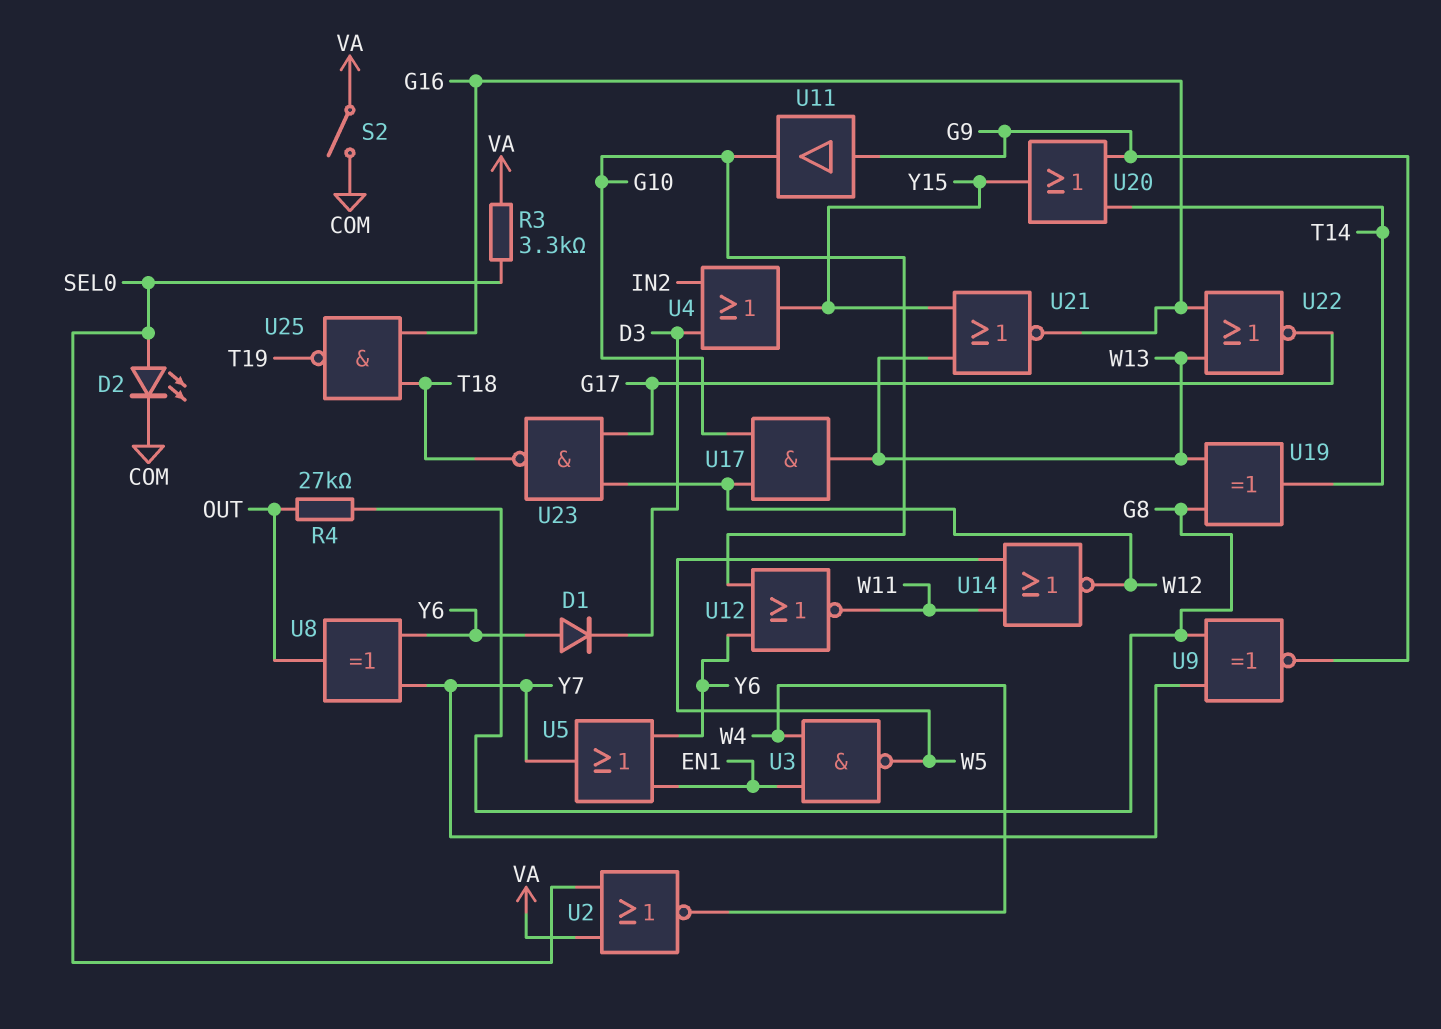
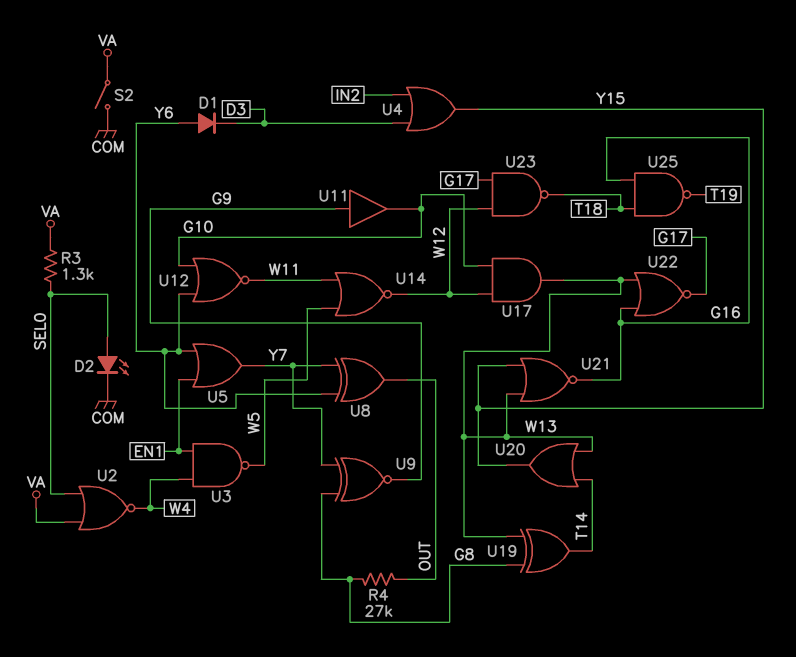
R3: 3.3k (SEL0, VA) -> 1.3k (SEL0, VA)
U20: OR (in G9, in T14, out Y15) -> OR (in T14, in W13, out Y15)

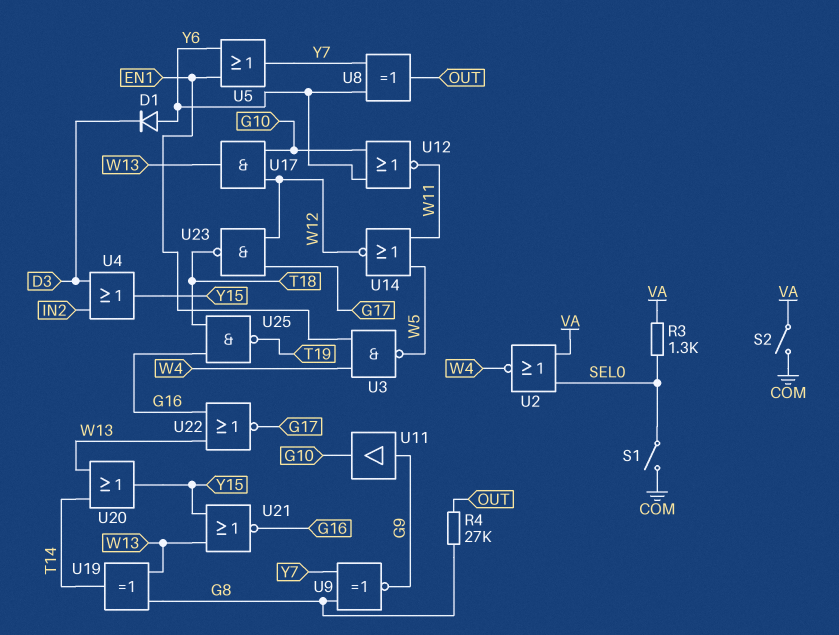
D2: LED (A SEL0, K COM) -> none
S1: none -> switch (COM, SEL0)

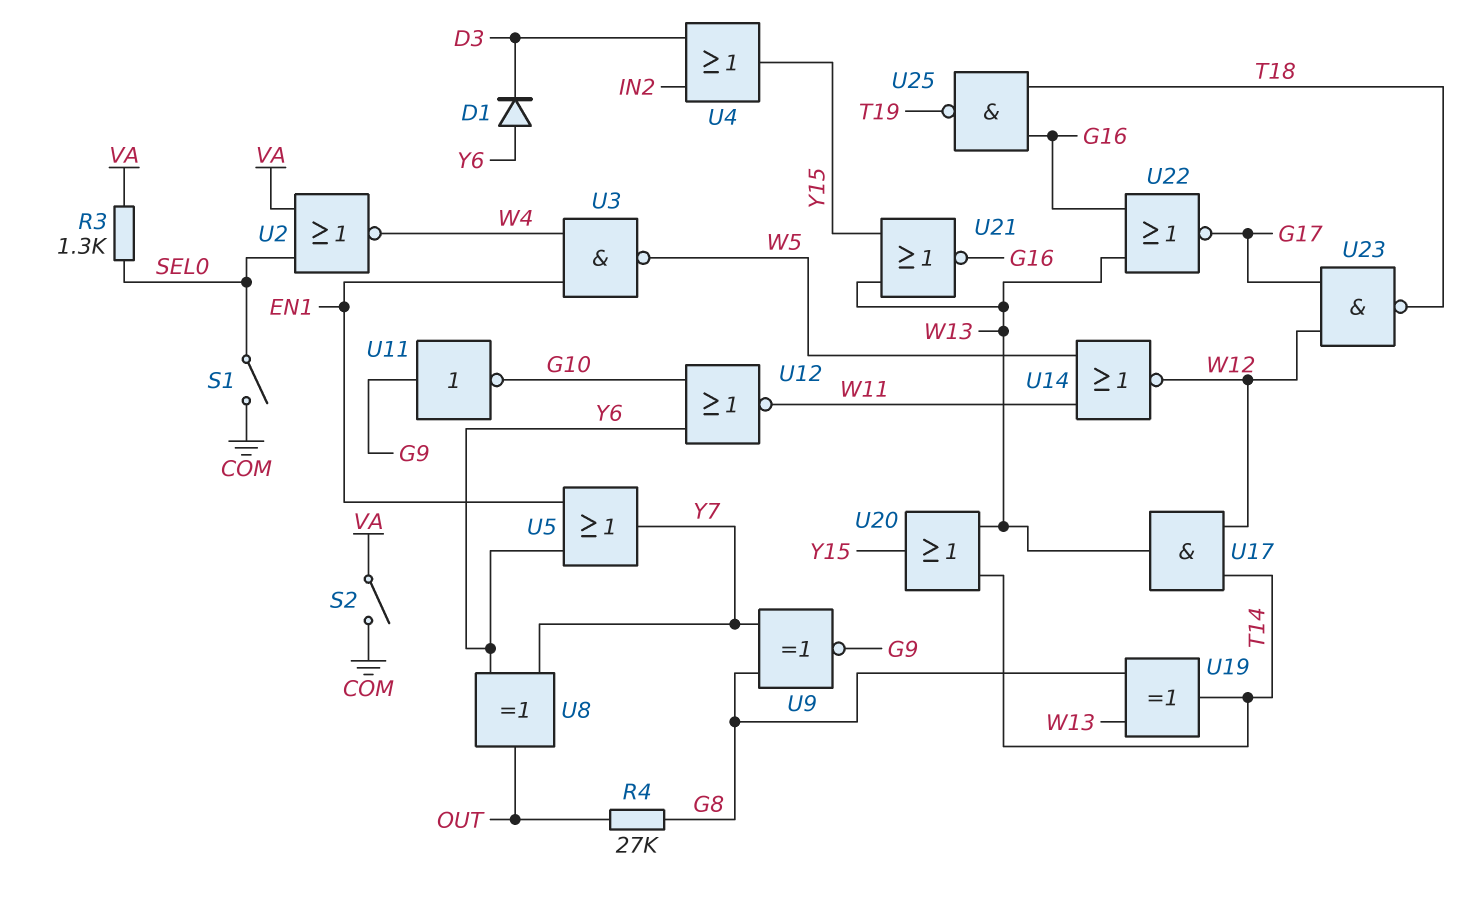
U11: buffer (in G9, out G10) -> NOT (in G9, out G10)
U17: AND (in G10, in W12, out W13) -> AND (in T14, in W12, out W13)

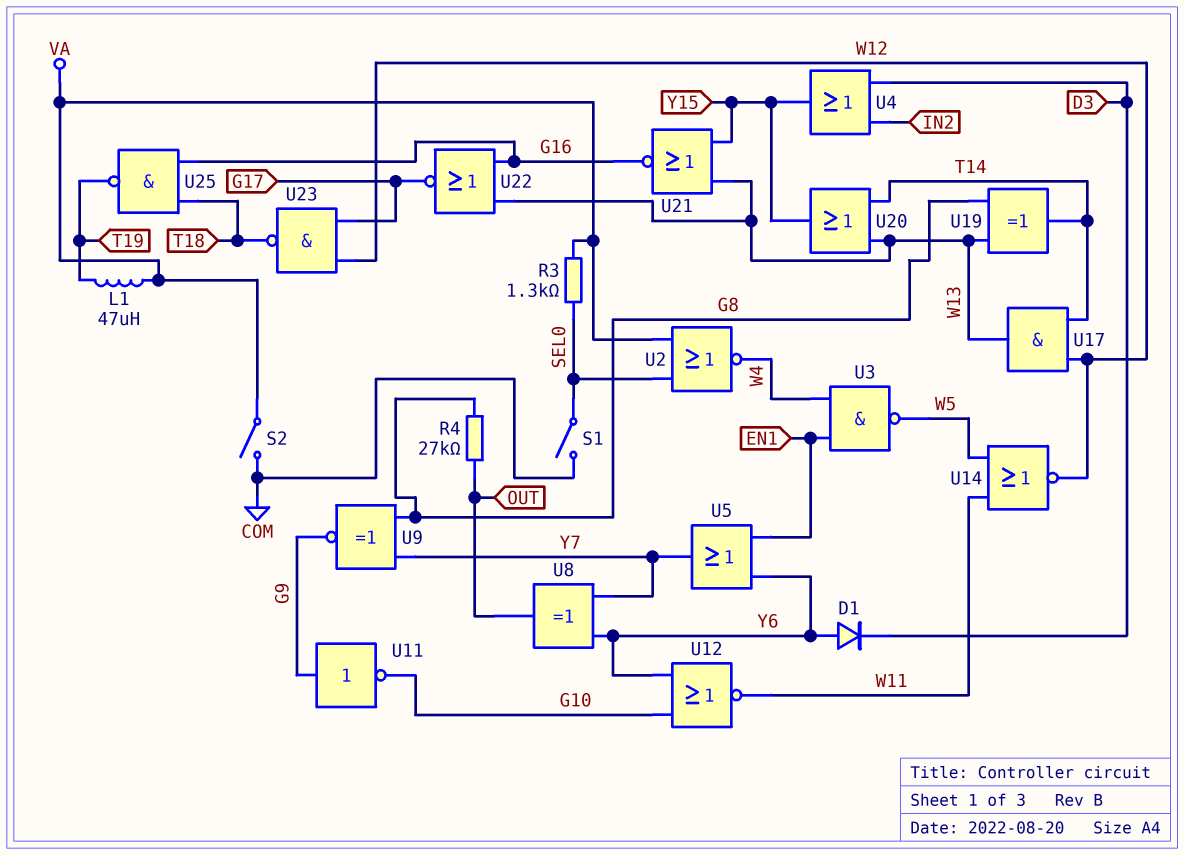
L1: none -> 47uH (T19, VA)

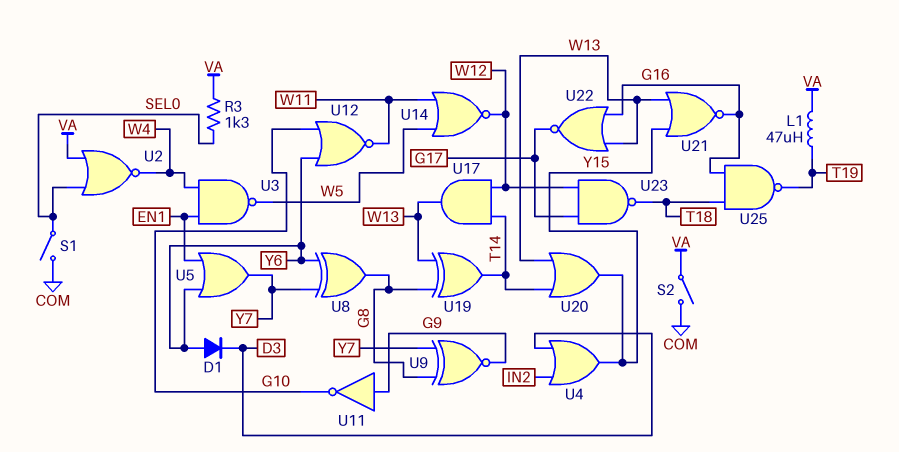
R4: 27k (G8, OUT) -> none
U8: XOR (in Y6, in Y7, out OUT) -> XOR (in Y6, in Y7, out G8)

